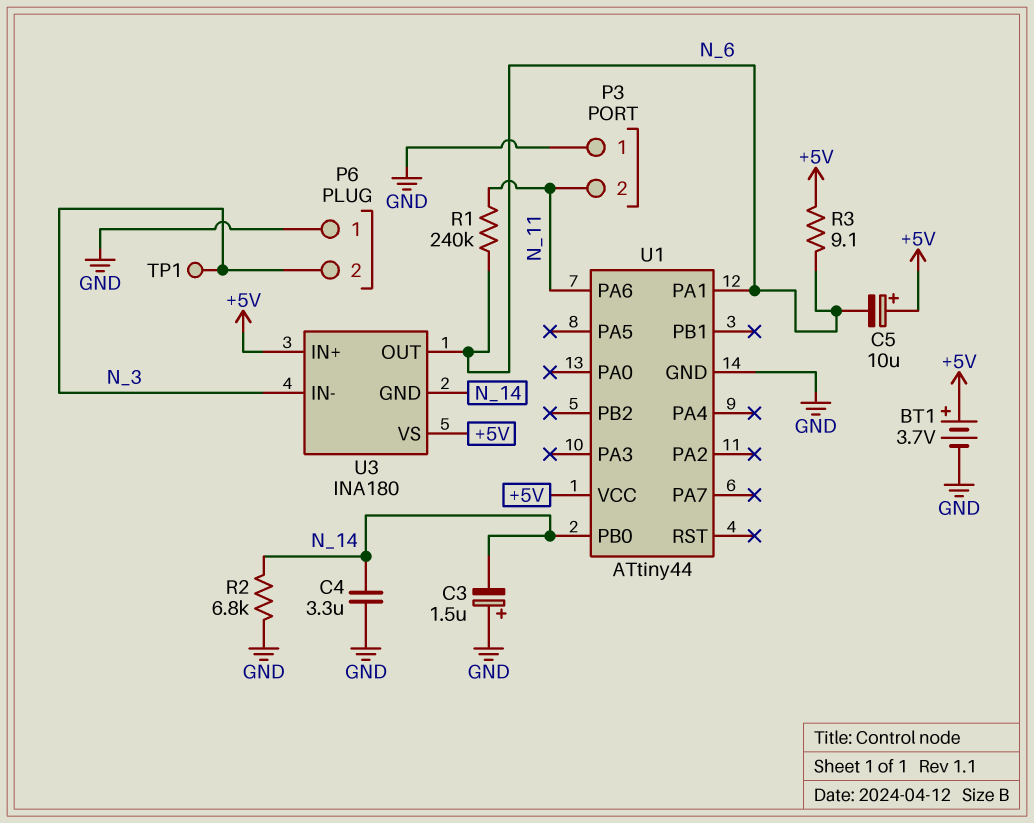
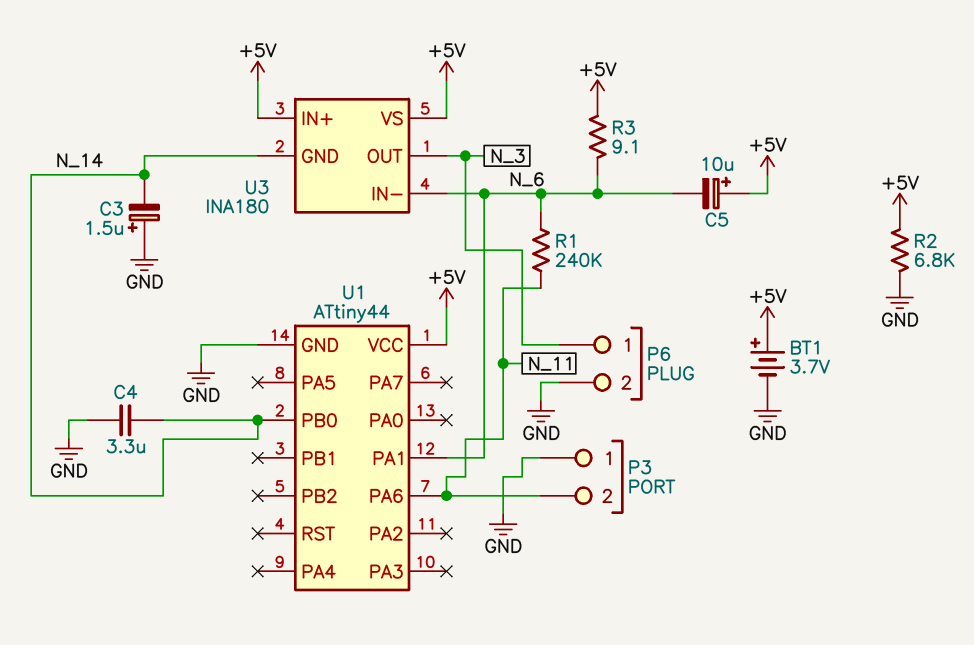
P6 pin 1: GND -> N_3
P6 pin 2: N_3 -> GND
R2: 6.8k (GND, N_14) -> 6.8k (+5V, GND)
TP1: test point (N_3) -> none
U3 pin IN-: N_3 -> N_6
U3 pin OUT: N_6 -> N_3

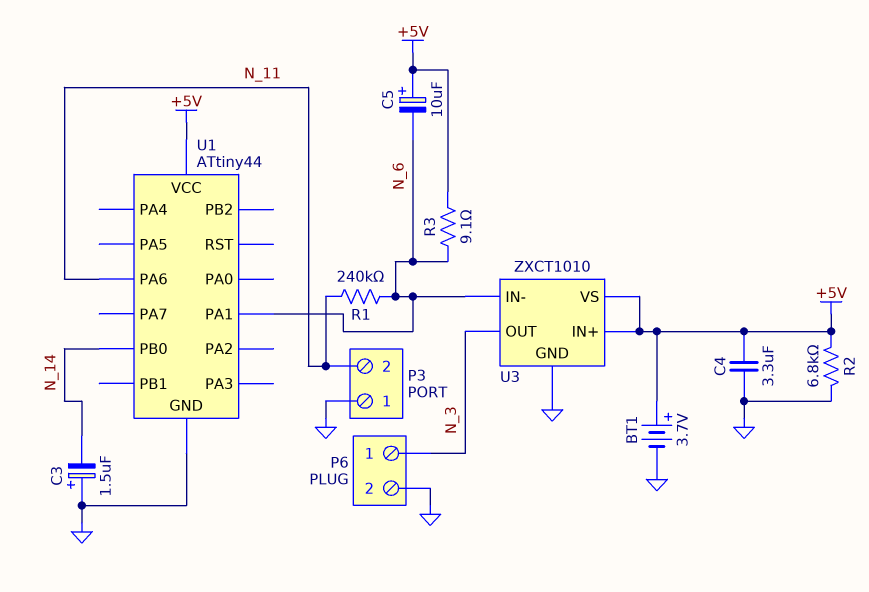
C4: 3.3uF (GND, N_14) -> 3.3uF (+5V, GND)
U3: INA180 -> ZXCT1010
U3 pin GND: N_14 -> GND

